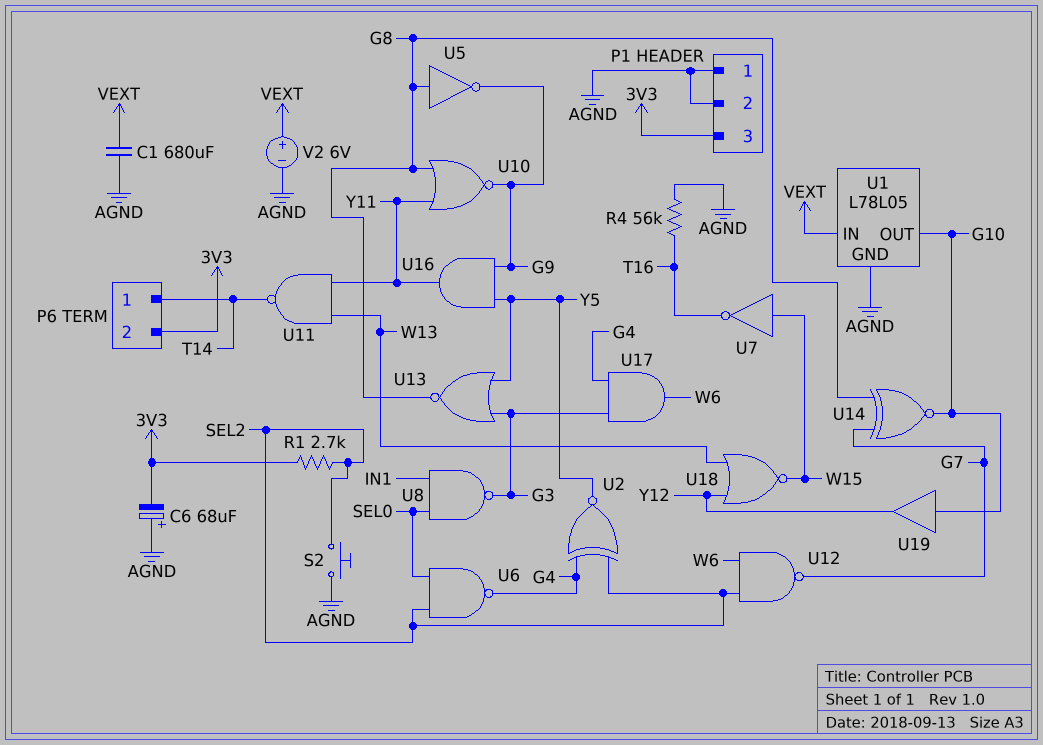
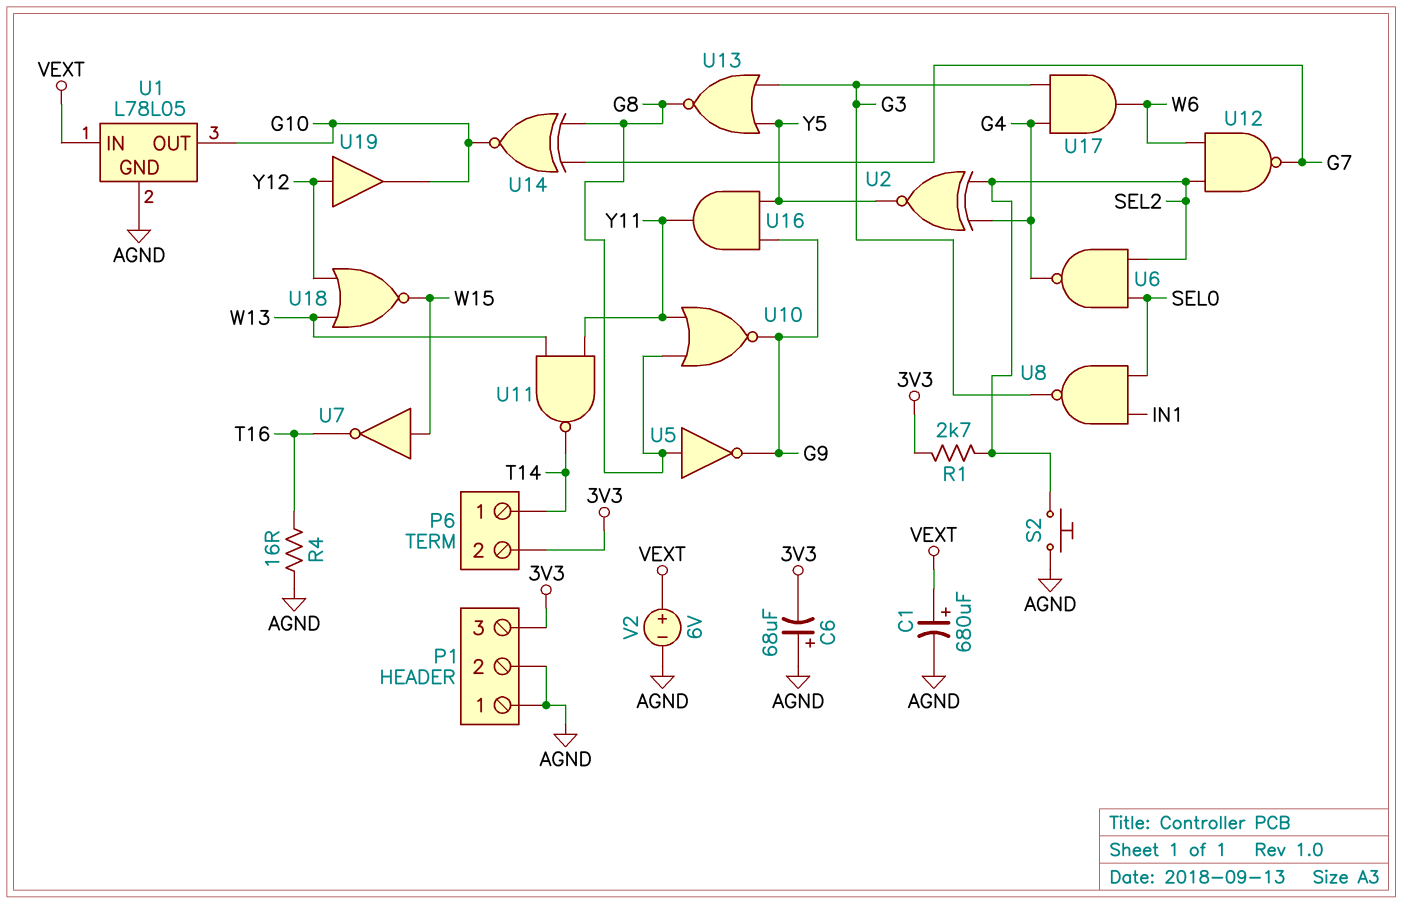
C1: 680uF (AGND, VEXT) -> 680uF (plus VEXT, minus AGND)
R4: 56k (AGND, T16) -> 16 (AGND, T16)
U19: buffer (in G10, out Y12) -> buffer (in Y12, out G10)

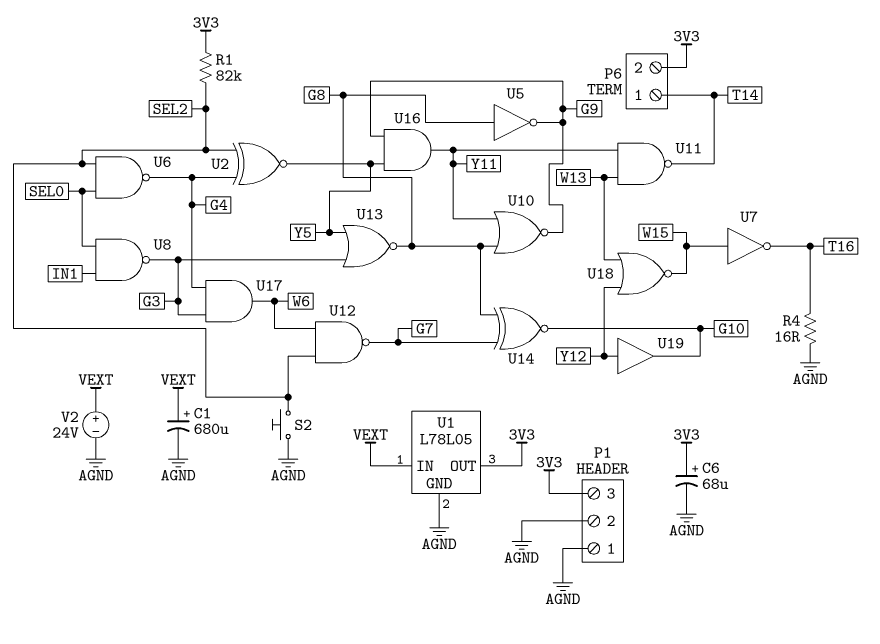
C6: 68uF (plus AGND, minus 3V3) -> 68uF (plus 3V3, minus AGND)
R1: 2.7k (3V3, SEL2) -> 82k (3V3, SEL2)
U1 pin OUT: G10 -> 3V3
V2: 6V (plus VEXT, minus AGND) -> 24V (plus VEXT, minus AGND)

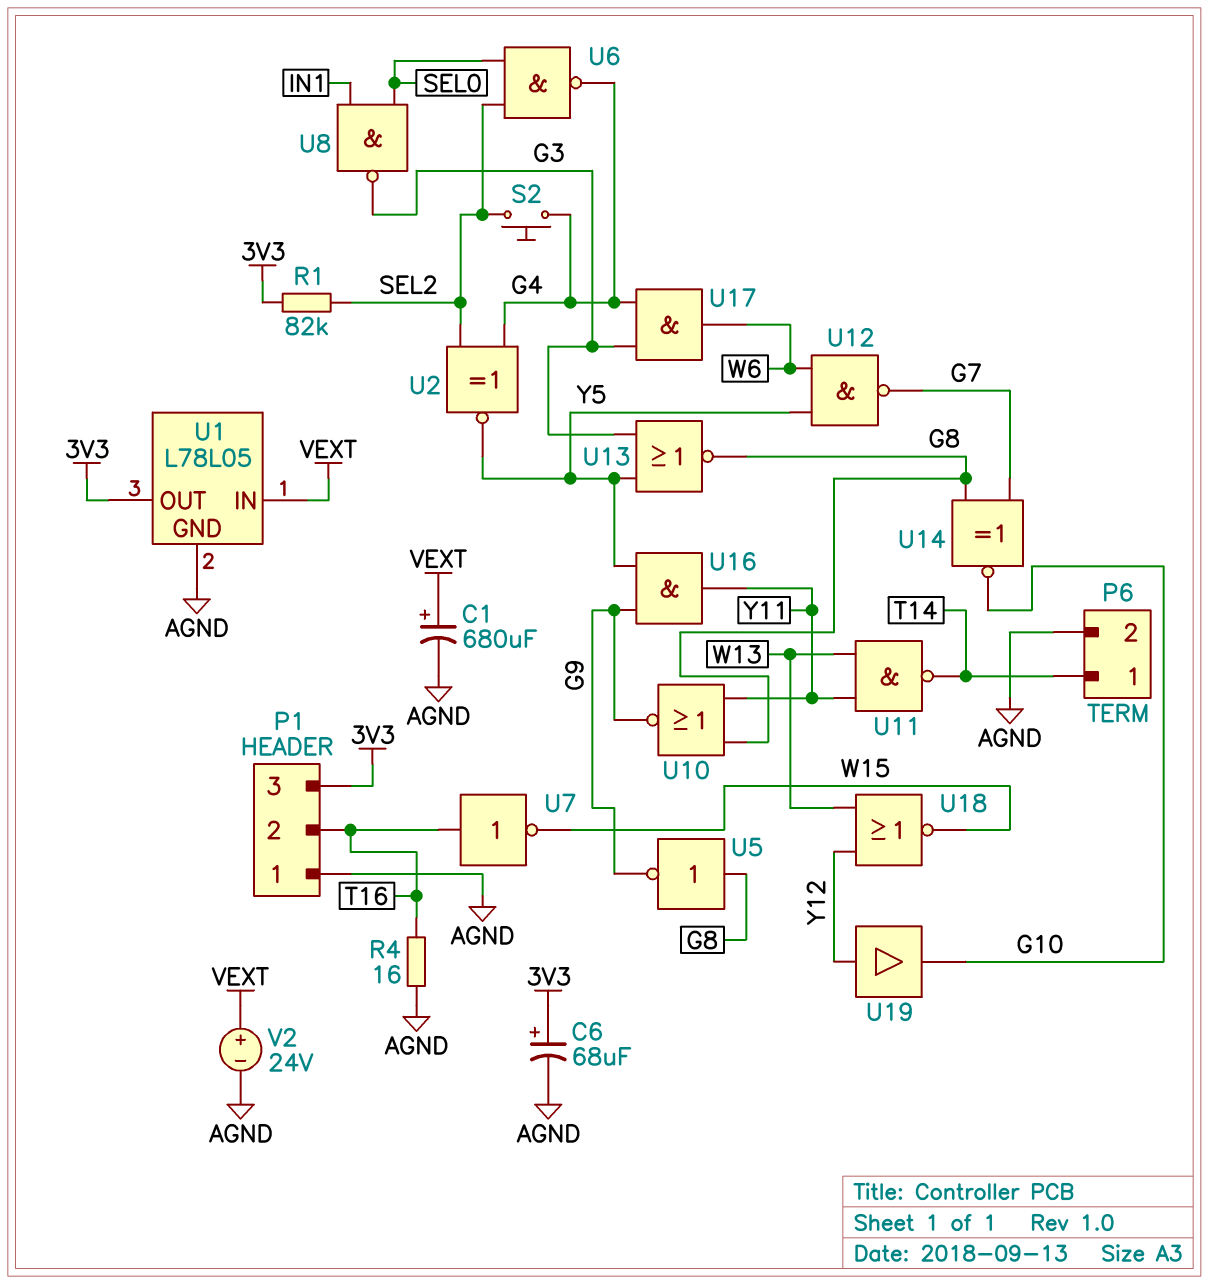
P1 pin 2: AGND -> T16
P6 pin 2: 3V3 -> AGND
S2: button (AGND, SEL2) -> button (G4, SEL2)
U7: NOT (in W15, out T16) -> NOT (in T16, out W15)
U12: NAND (in SEL2, in W6, out G7) -> NAND (in W6, in Y5, out G7)

